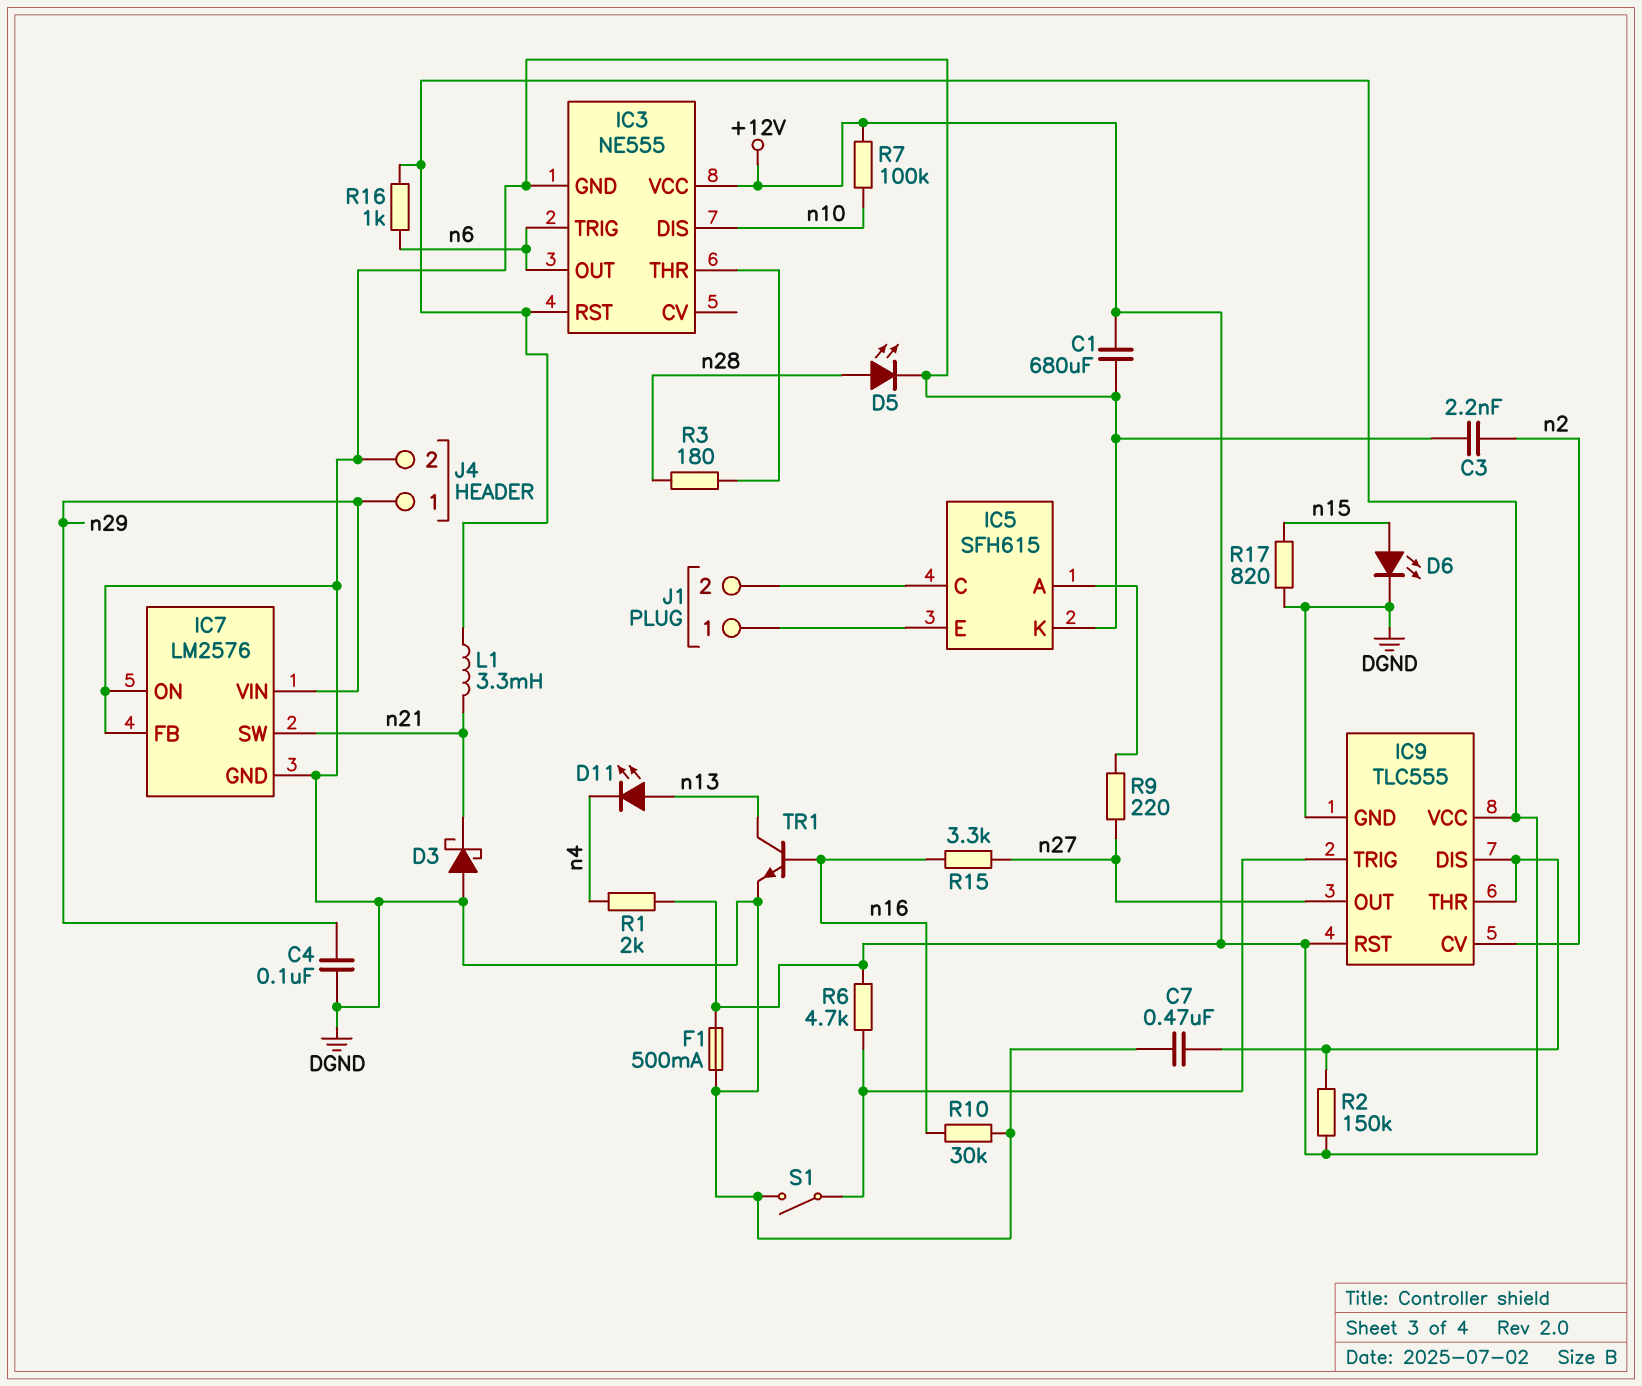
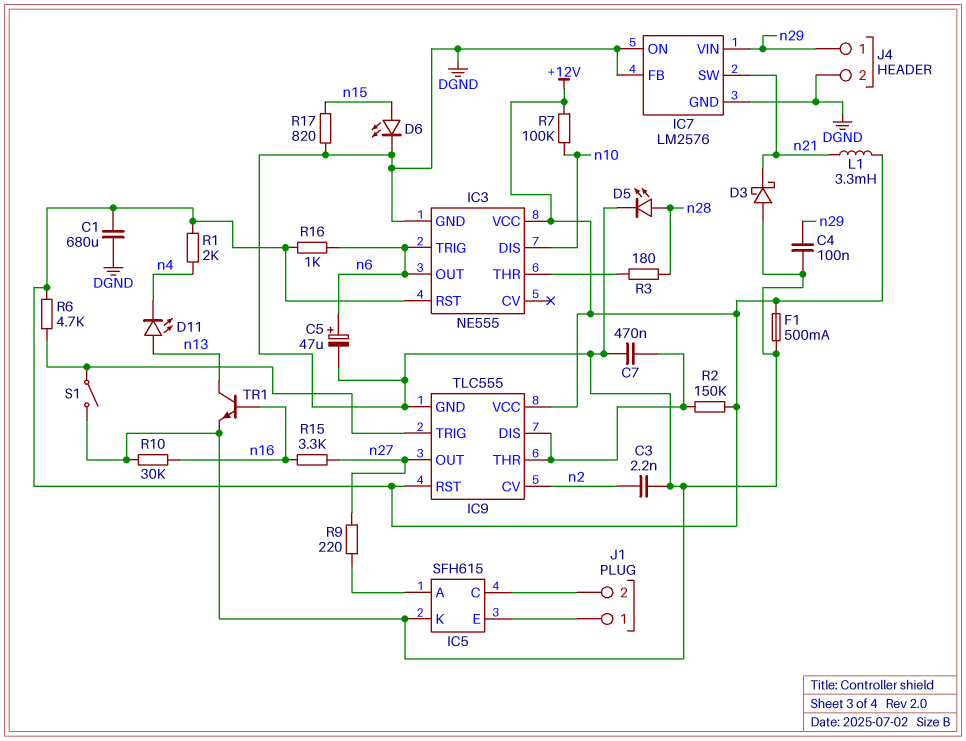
C5: none -> 47uF (plus n6, minus DGND)

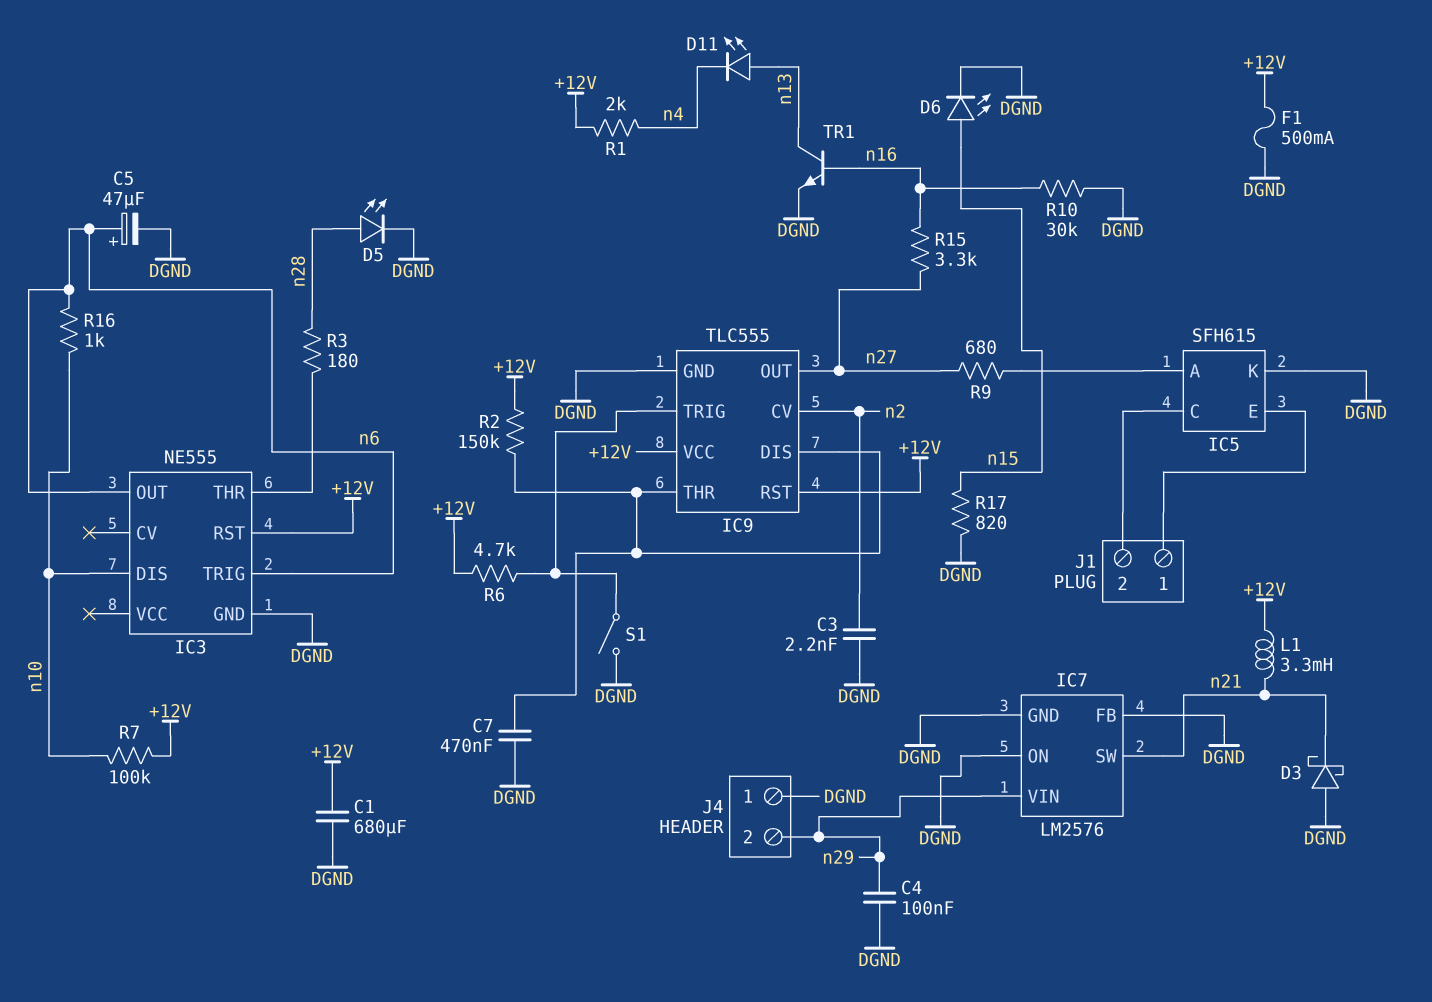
IC3 pin VCC: +12V -> none
J4 pin 1: n29 -> DGND
J4 pin 2: DGND -> n29
R9: 220 (IC5/A, n27) -> 680 (IC5/A, n27)
R16: 1k (+12V, n6) -> 1k (n6, n10)

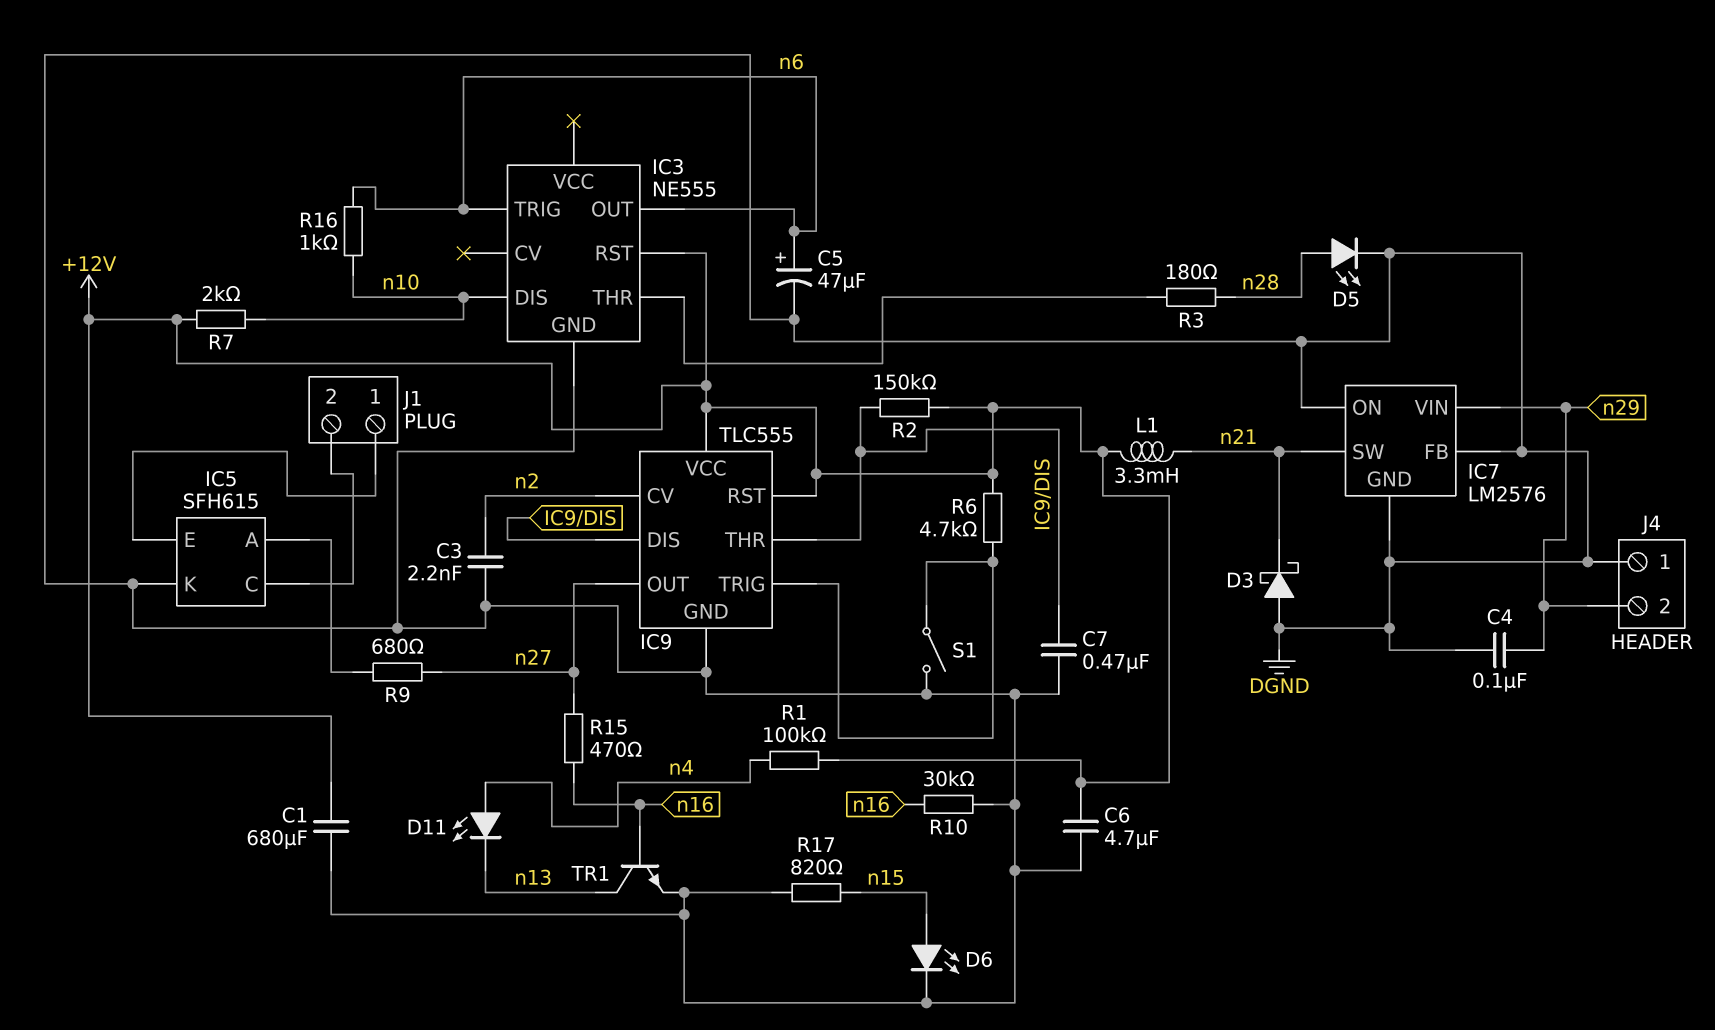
C6: none -> 4.7uF (+12V, DGND)
D11: LED (A n13, K n4) -> LED (A n4, K n13)
F1: 500mA (+12V, DGND) -> none
R1: 2k (+12V, n4) -> 100k (+12V, n4)
R7: 100k (+12V, n10) -> 2k (+12V, n10)
R15: 3.3k (n16, n27) -> 470 (n16, n27)

